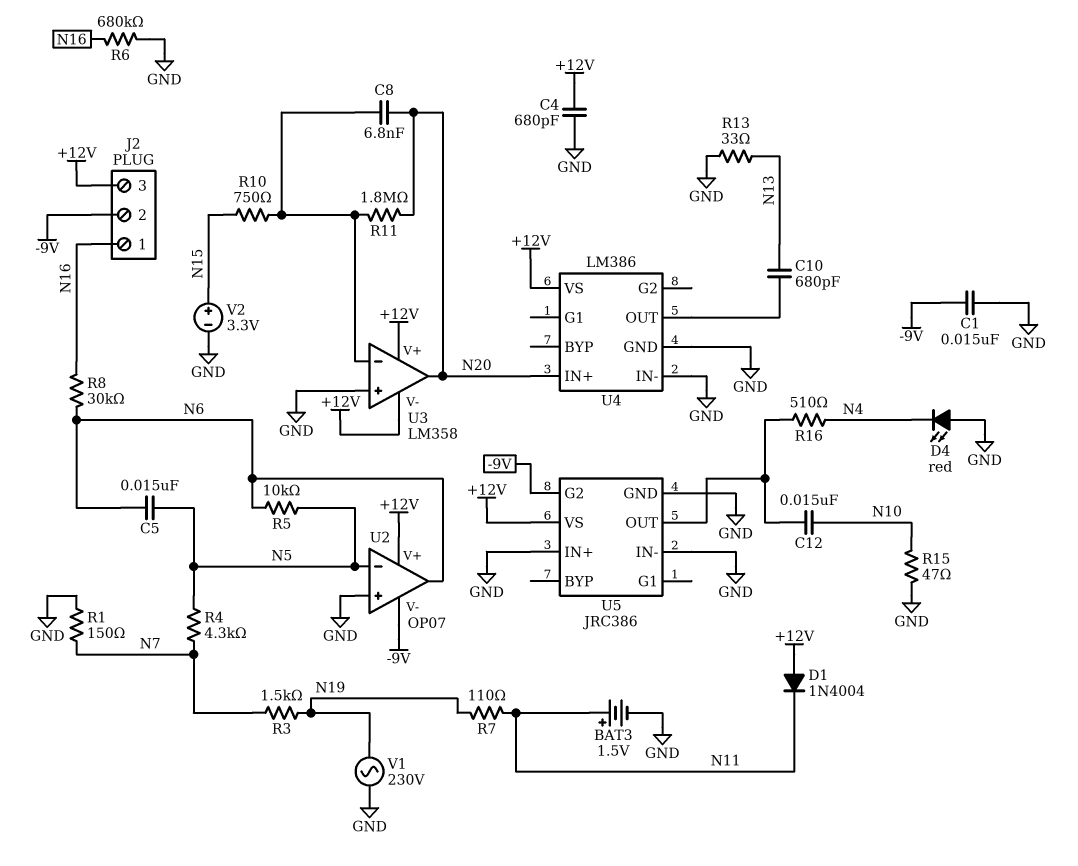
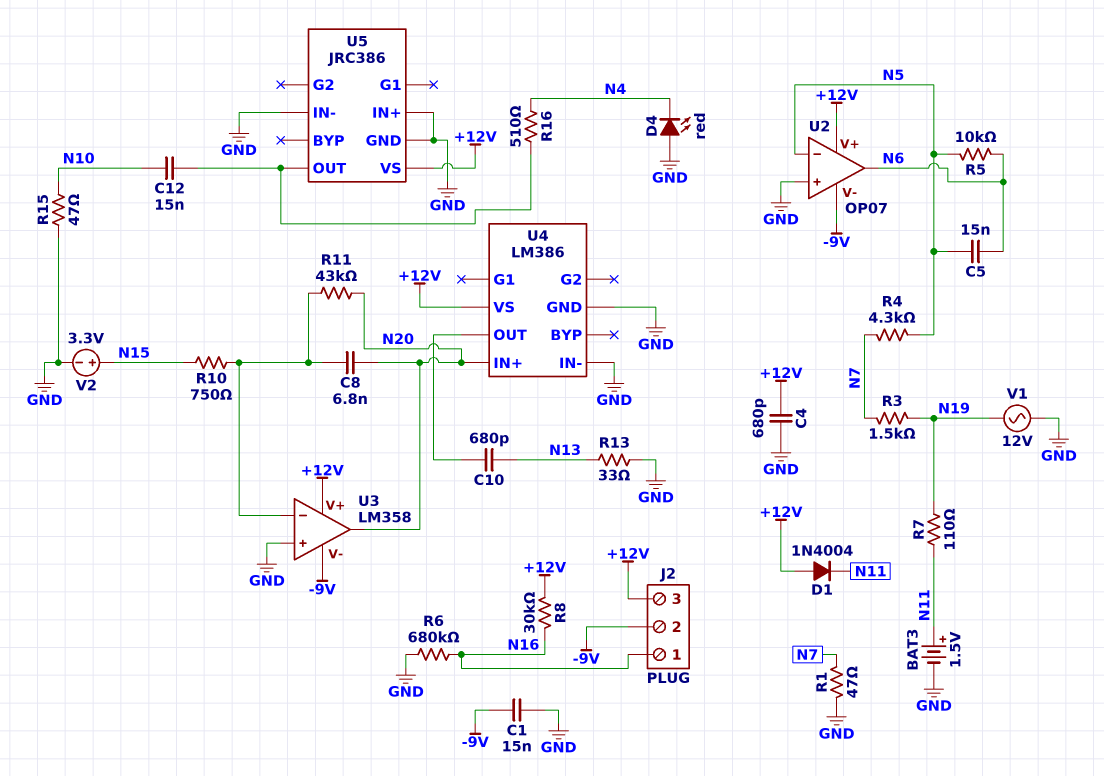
R1: 150 (GND, N7) -> 47 (GND, N7)
R8: 30k (N6, N16) -> 30k (+12V, N16)
R11: 1.8M (N20, U3/in-) -> 43k (N20, U3/in-)
U3 pin V-: +12V -> -9V
U5 pin G2: -9V -> none
V1: AC 230V (GND, N19) -> AC 12V (GND, N19)

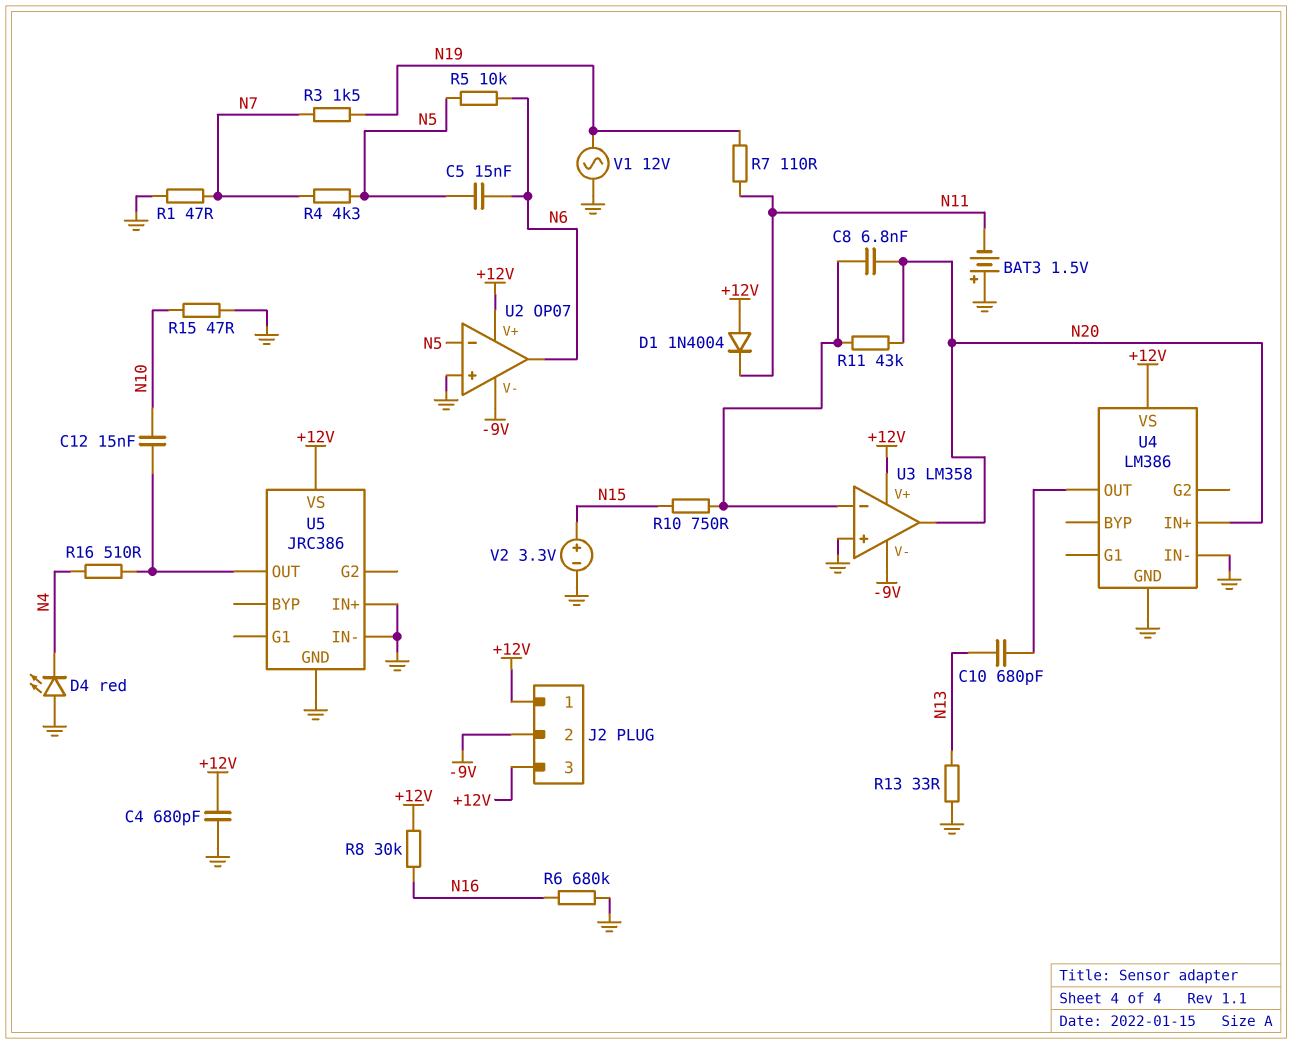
BAT3: 1.5V (plus N11, minus GND) -> 1.5V (plus GND, minus N11)
C1: 15nF (-9V, GND) -> none
J2 pin 1: N16 -> +12V

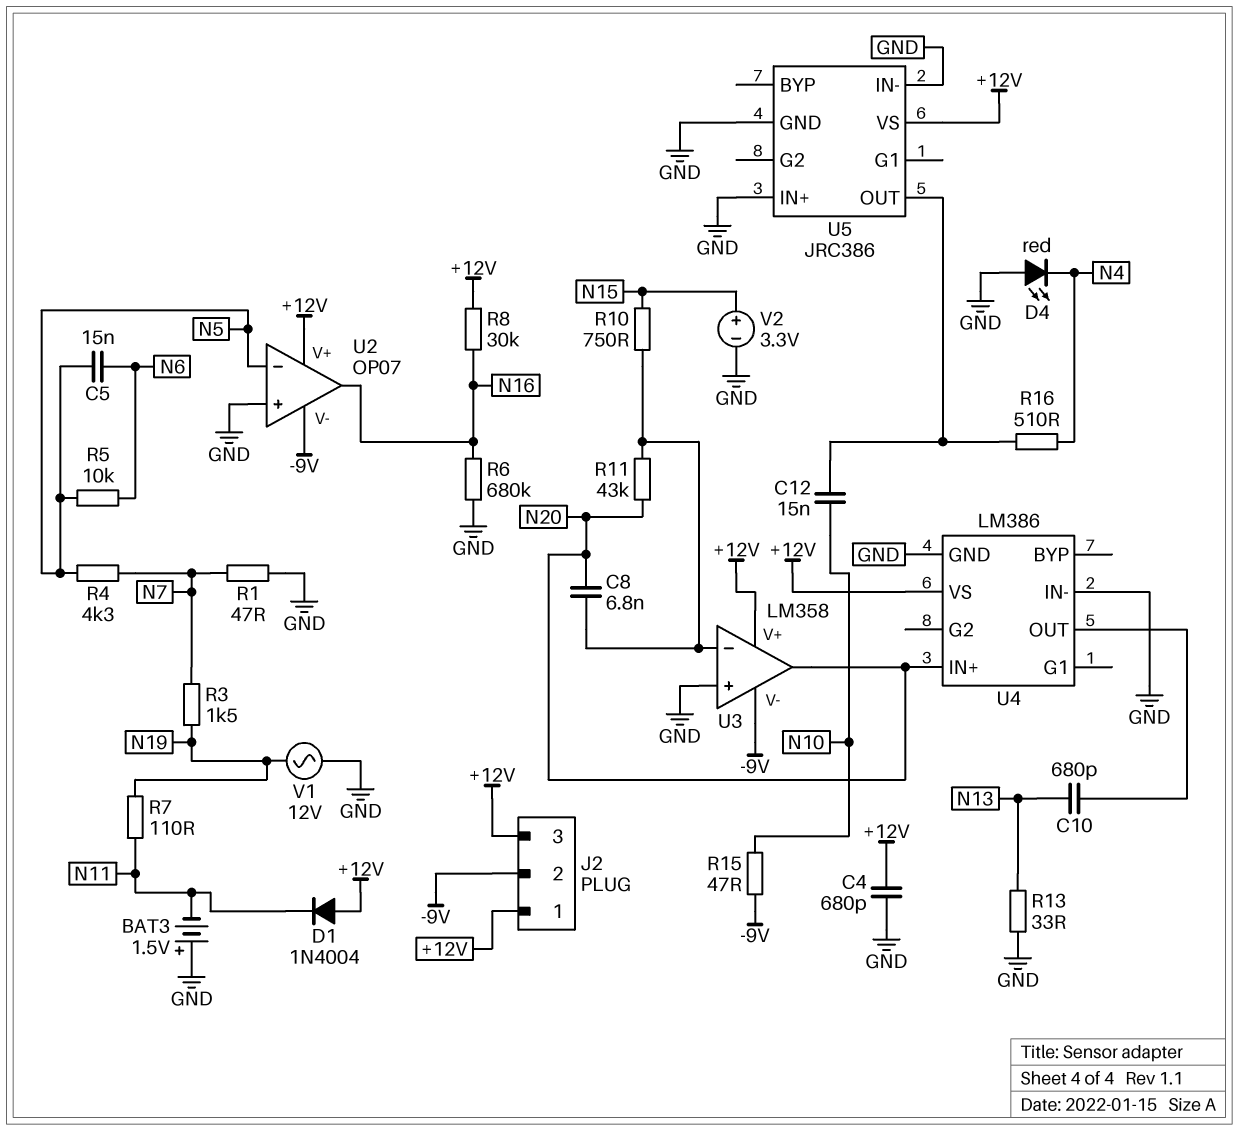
R15: 47 (GND, N10) -> 47 (-9V, N10)
U2 pin out: N6 -> N16

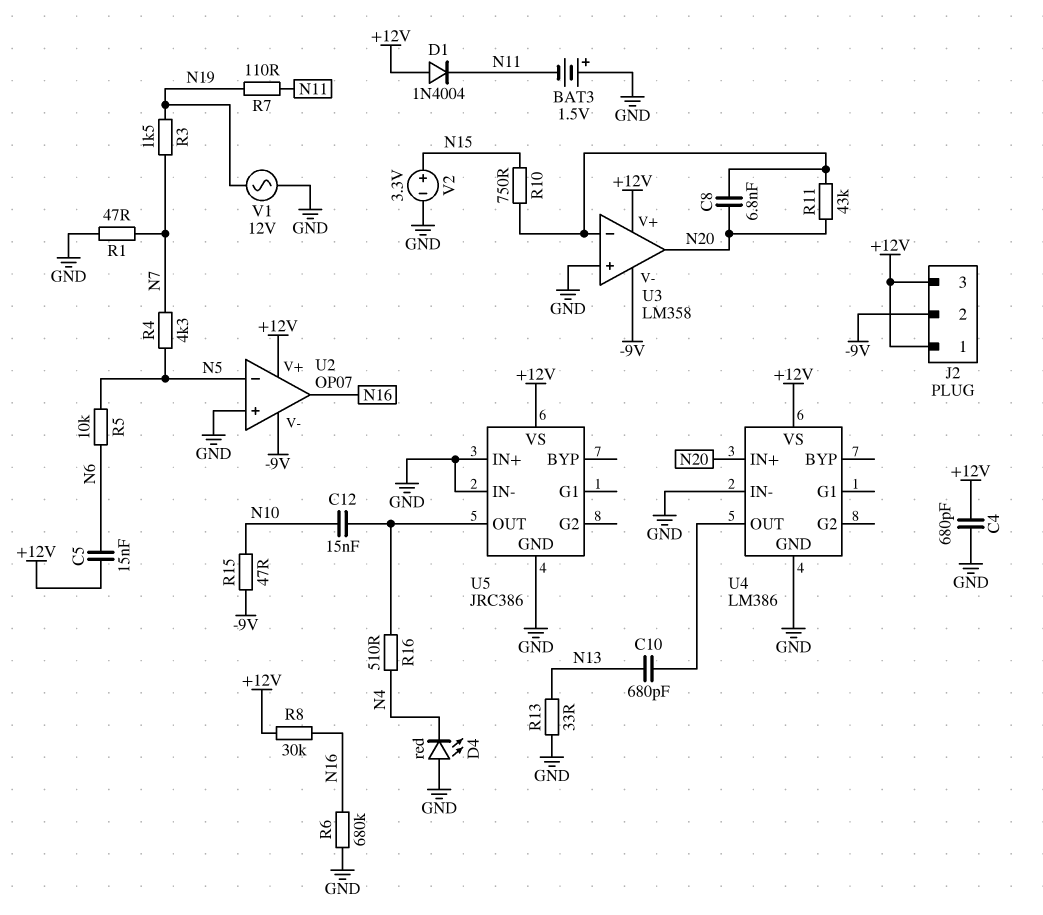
C5: 15nF (N5, N6) -> 15nF (+12V, N6)

